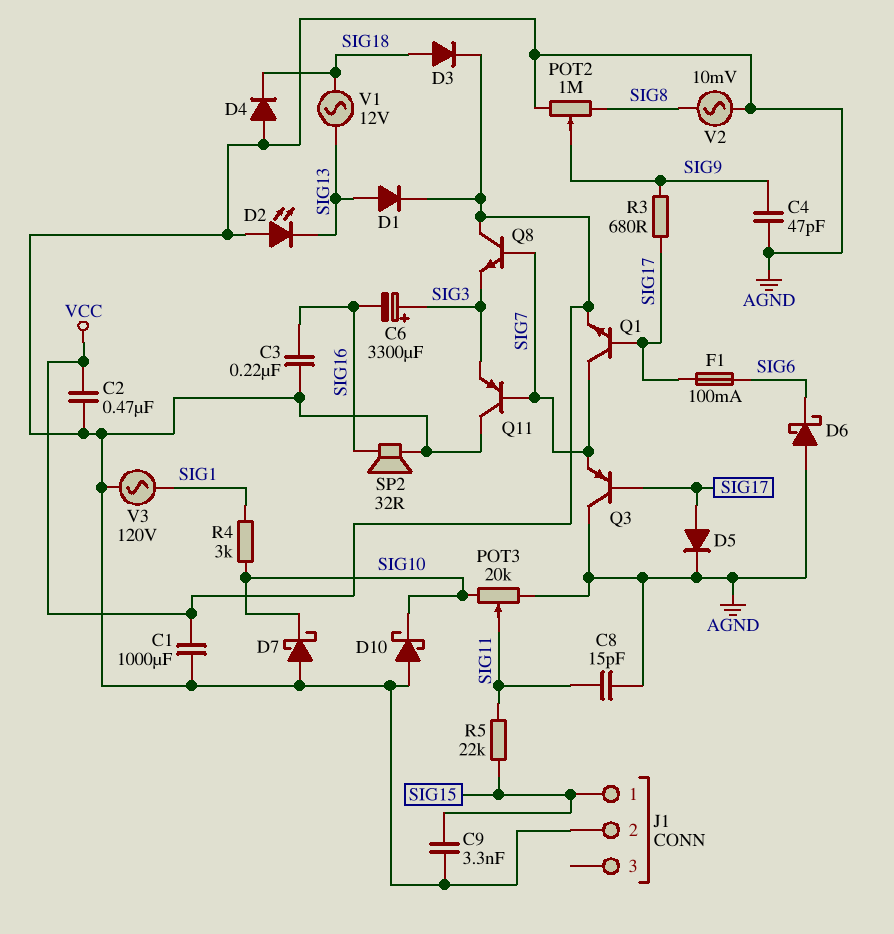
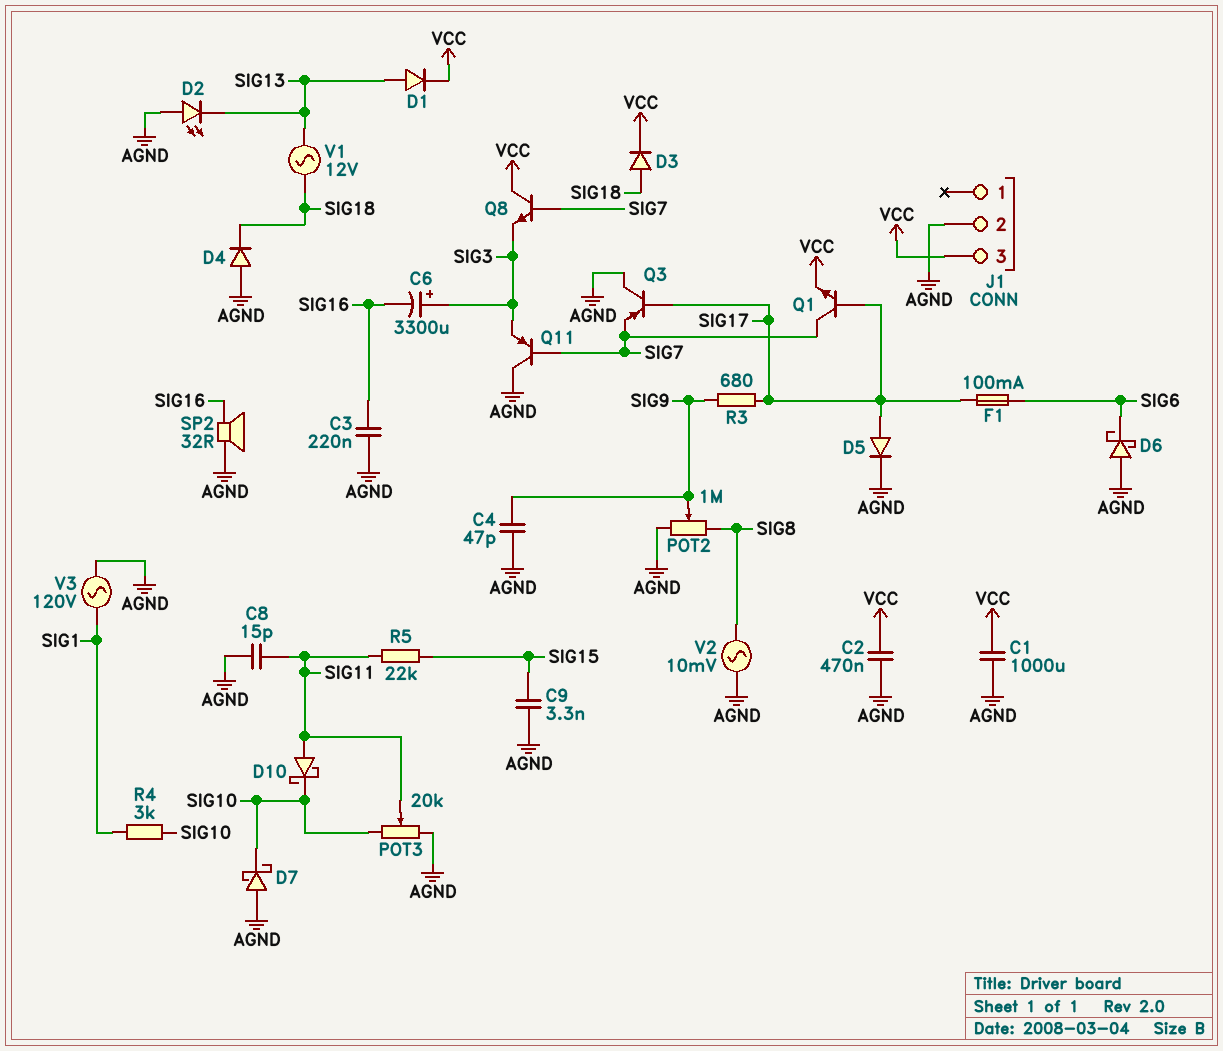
D10: schottky (A AGND, K SIG10) -> schottky (A SIG11, K SIG10)
J1 pin 1: SIG15 -> none
J1 pin 3: none -> VCC

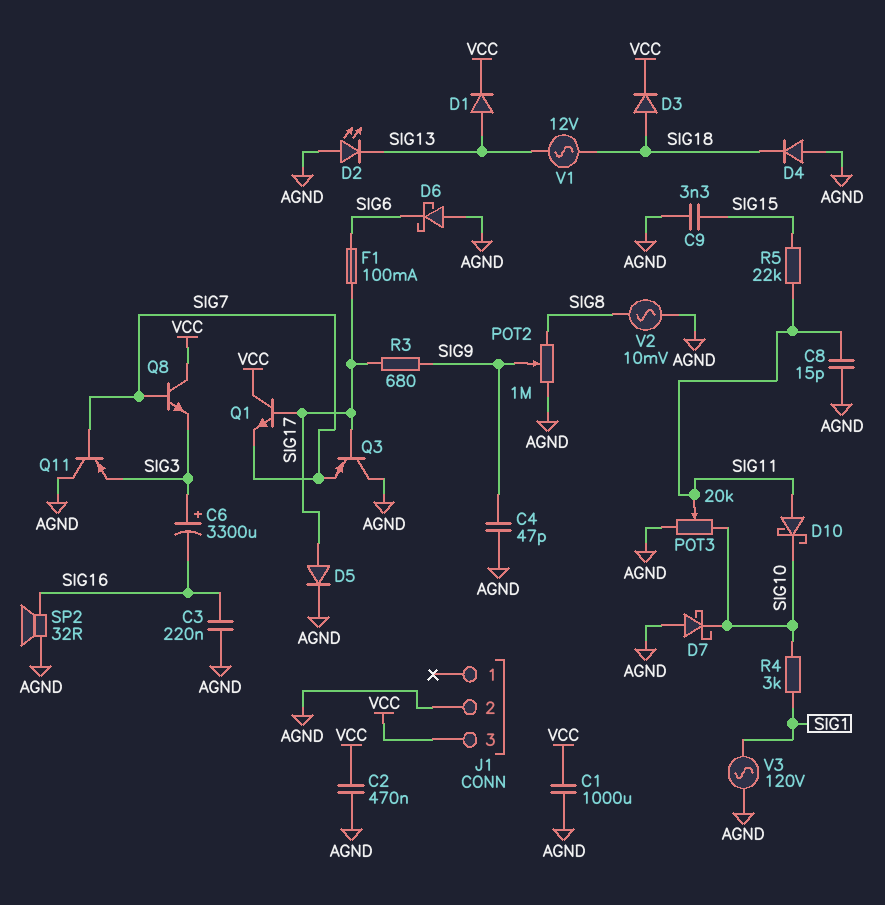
Q1: NPN (B SIG17, C SIG7, E VCC) -> NPN (B SIG17, C VCC, E SIG7)

